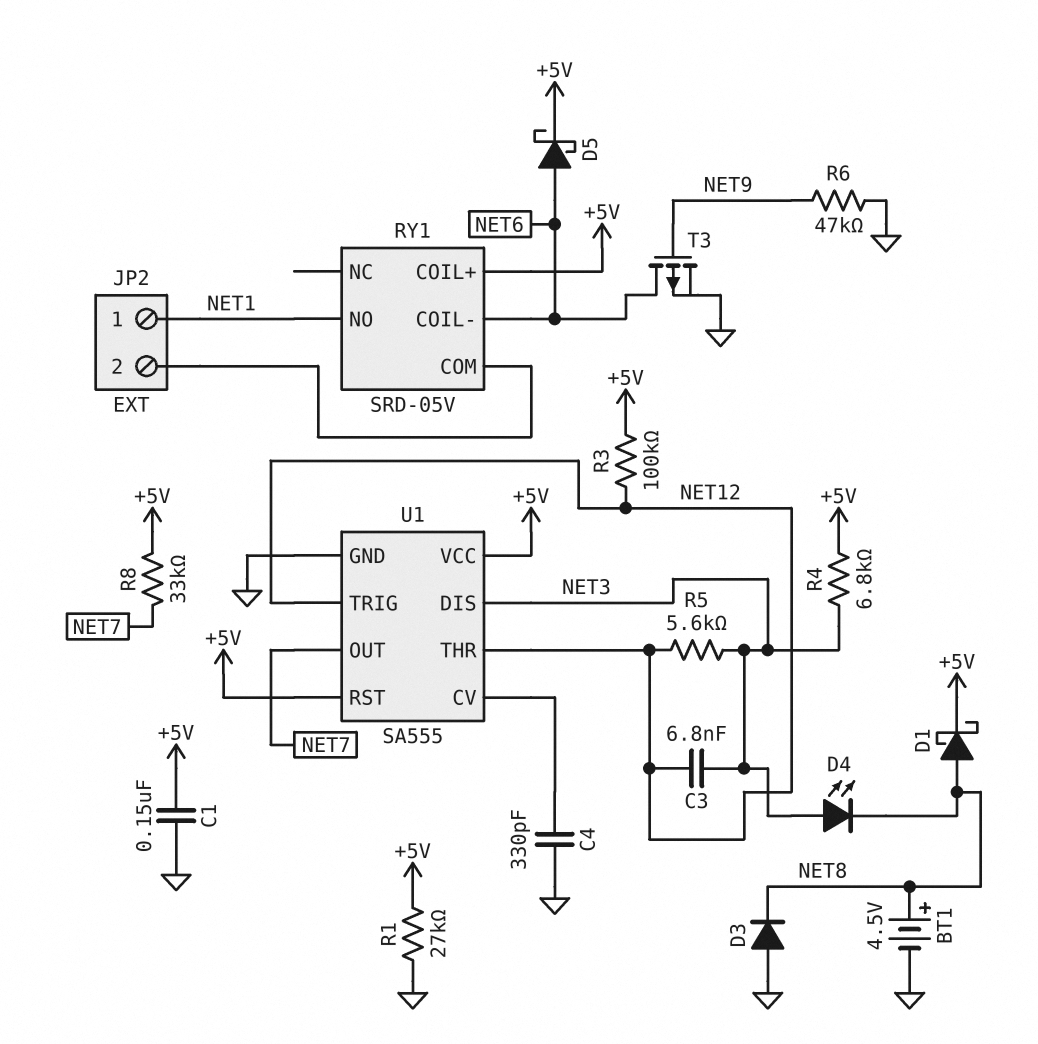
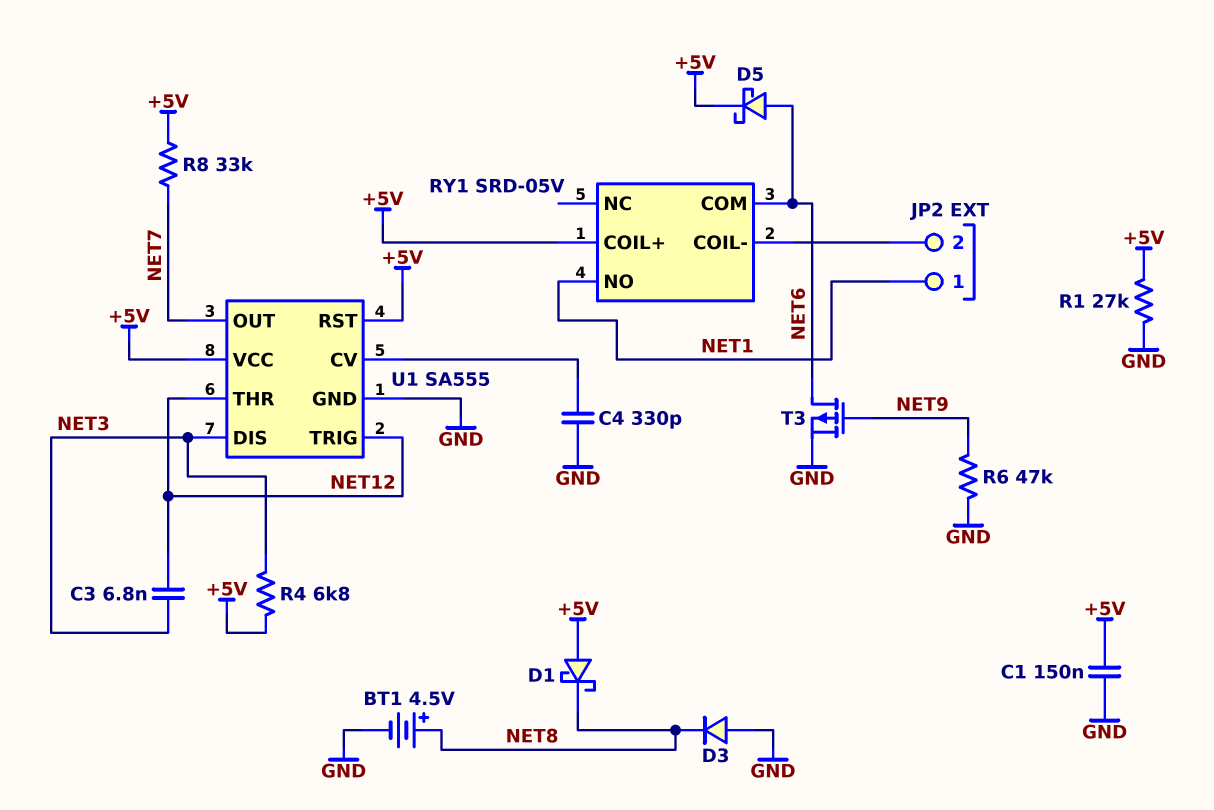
D1: schottky (A NET8, K +5V) -> schottky (A +5V, K NET8)
D4: LED (A NET3, K NET8) -> none
R3: 100k (+5V, NET12) -> none
R5: 5.6k (NET3, NET12) -> none
RY1 pin COIL-: NET6 -> JP2/2
RY1 pin COM: JP2/2 -> NET6

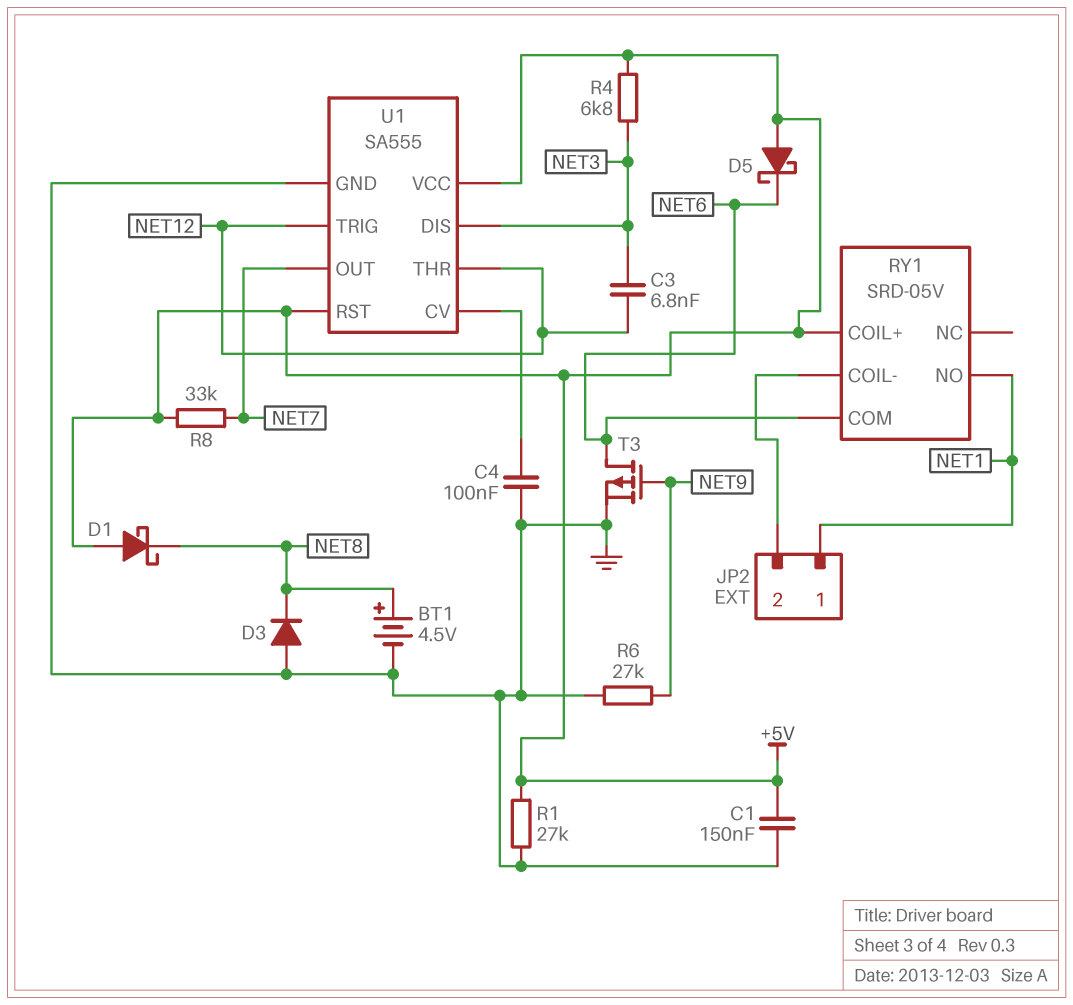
C4: 330pF (GND, U1/CV) -> 100nF (GND, U1/CV)
D5: schottky (A NET6, K +5V) -> schottky (A +5V, K NET6)
R6: 47k (GND, NET9) -> 27k (GND, NET9)

